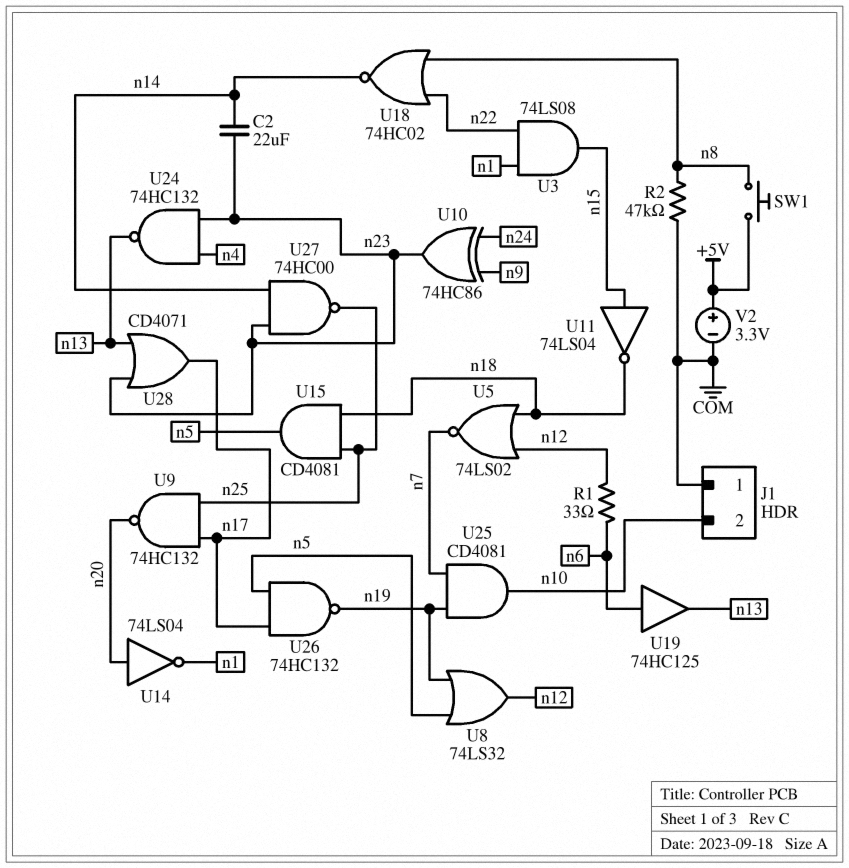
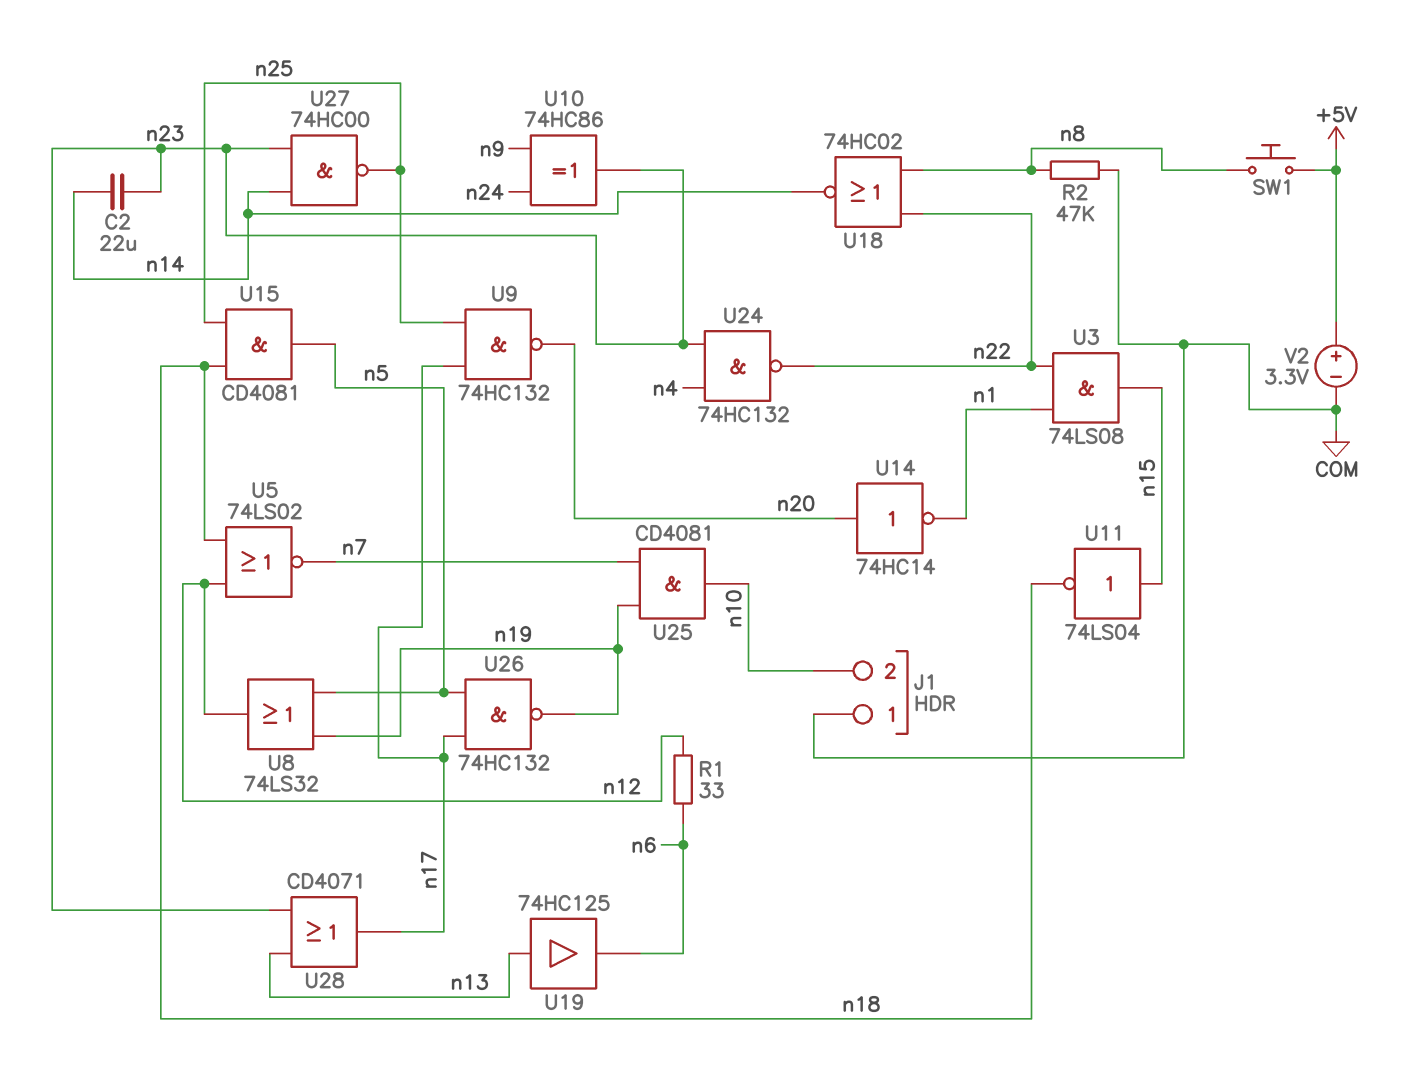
U14: NOT 74LS04 (in n20, out n1) -> NOT 74HC14 (in n20, out n1)
U19: buffer 74HC125 (in n6, out n13) -> buffer 74HC125 (in n13, out n6)
U24: NAND 74HC132 (in n4, in n23, out n13) -> NAND 74HC132 (in n4, in n23, out n22)

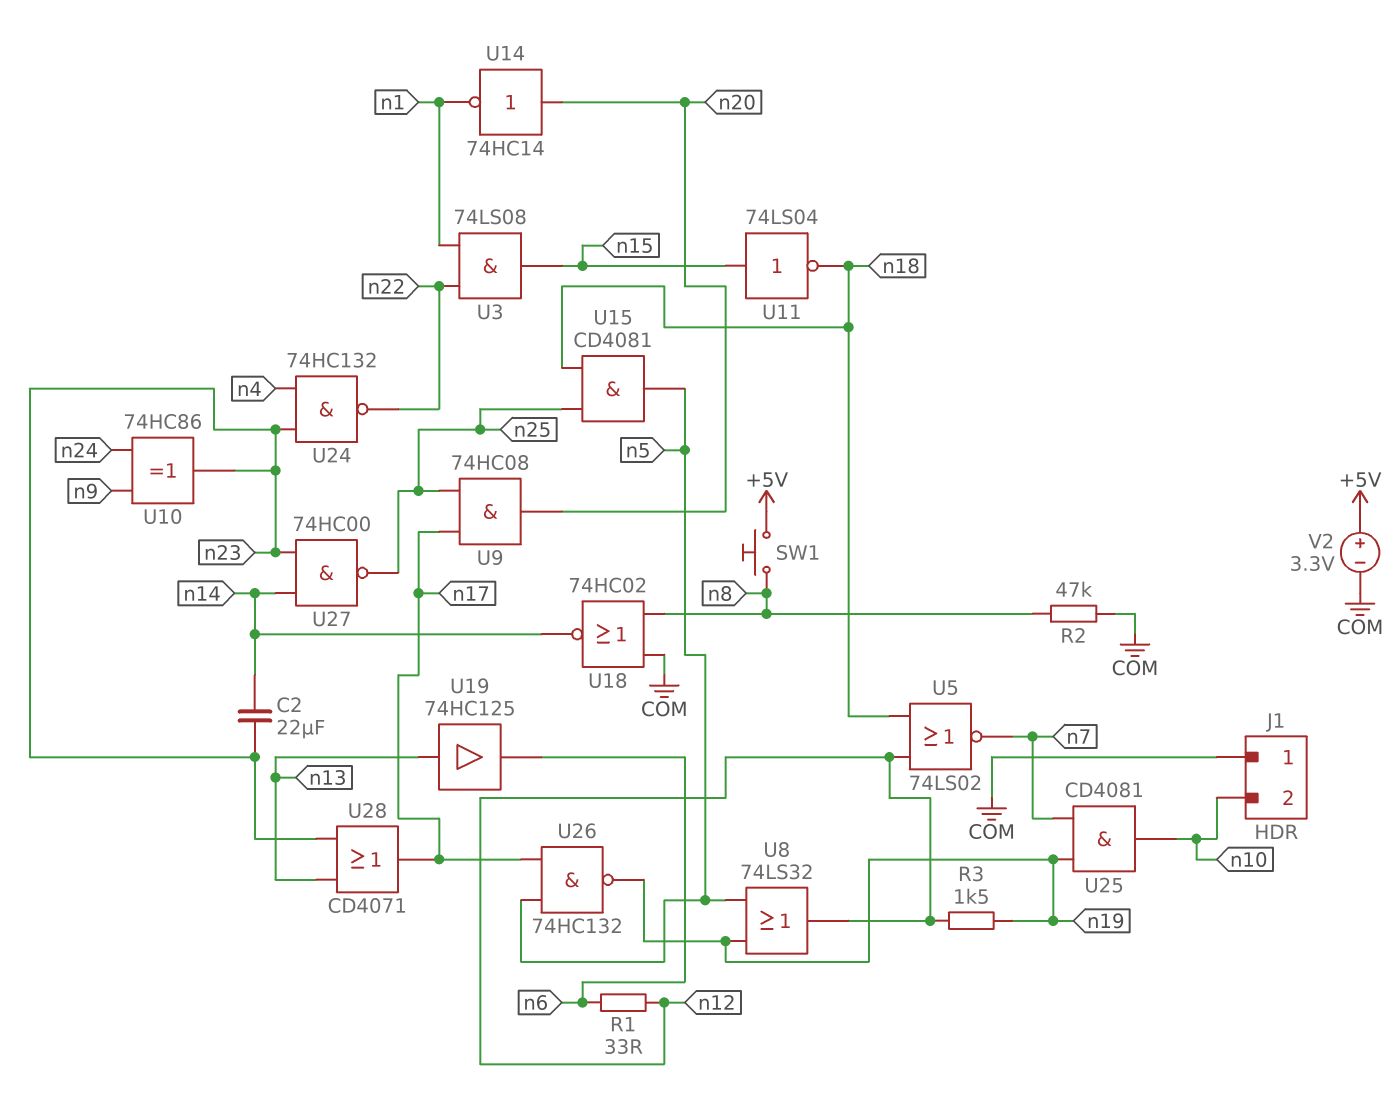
R3: none -> 1.5k (n12, n19)
U9: NAND 74HC132 (in n17, in n25, out n20) -> AND 74HC08 (in n17, in n25, out n20)
U18: NOR 74HC02 (in n8, in n22, out n14) -> NOR 74HC02 (in COM, in n8, out n14)

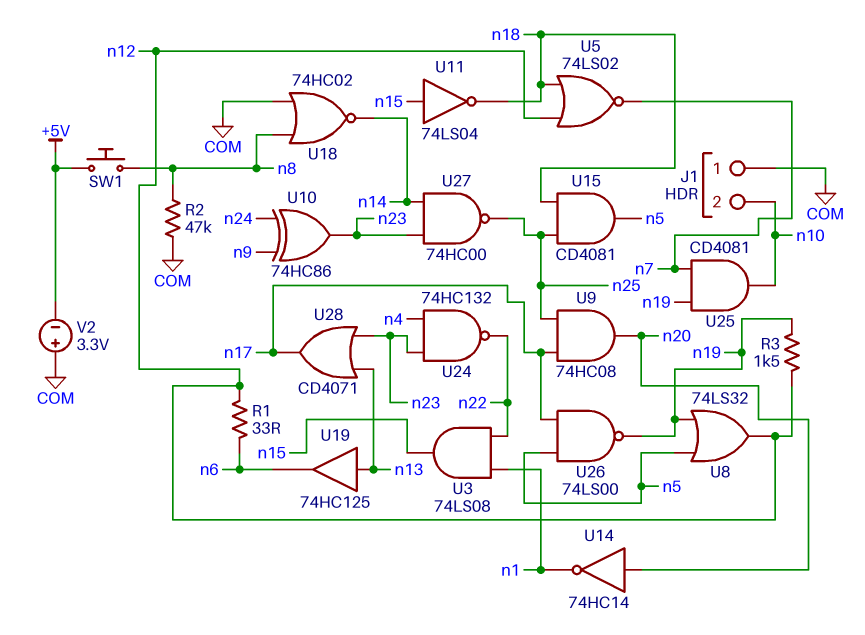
C2: 22uF (n14, n23) -> none
U26: NAND 74HC132 (in n5, in n17, out n19) -> NAND 74LS00 (in n5, in n17, out n19)
V2: 3.3V (plus +5V, minus COM) -> 3.3V (plus COM, minus +5V)

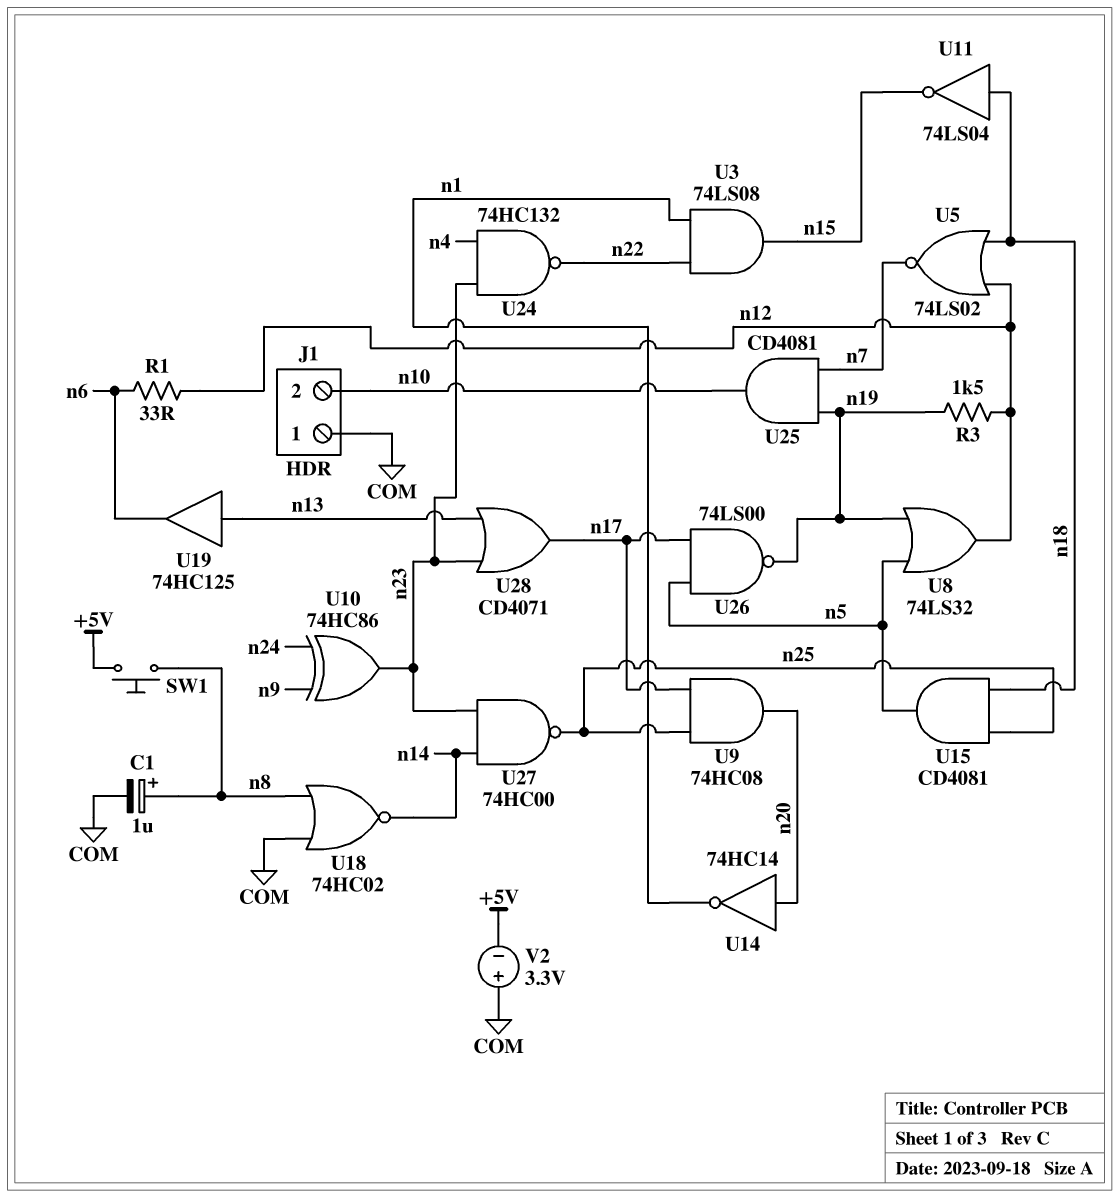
C1: none -> 1uF (plus n8, minus COM)
R2: 47k (COM, n8) -> none
U11: NOT 74LS04 (in n15, out n18) -> NOT 74LS04 (in n18, out n15)

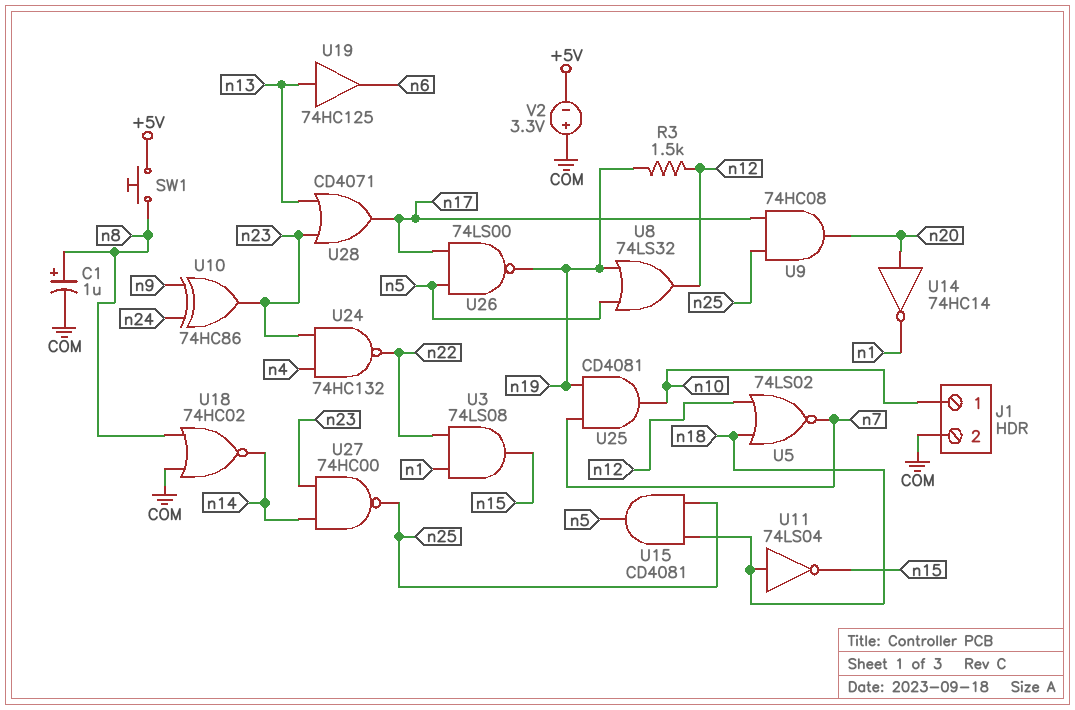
J1 pin 1: COM -> n10
J1 pin 2: n10 -> COM
R1: 33 (n6, n12) -> none

